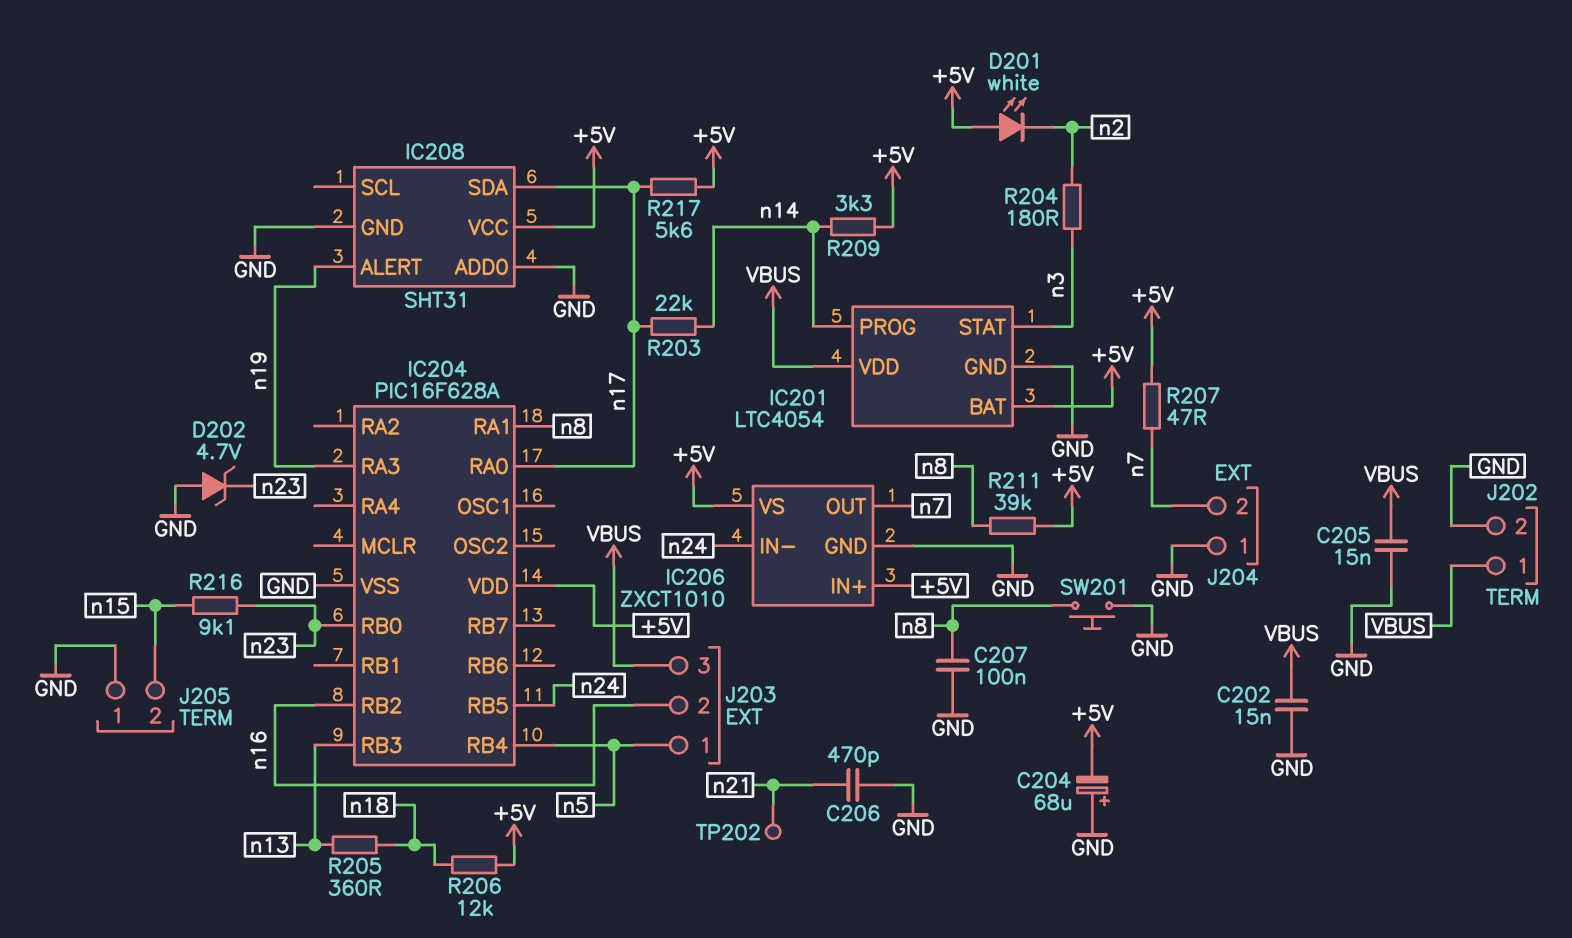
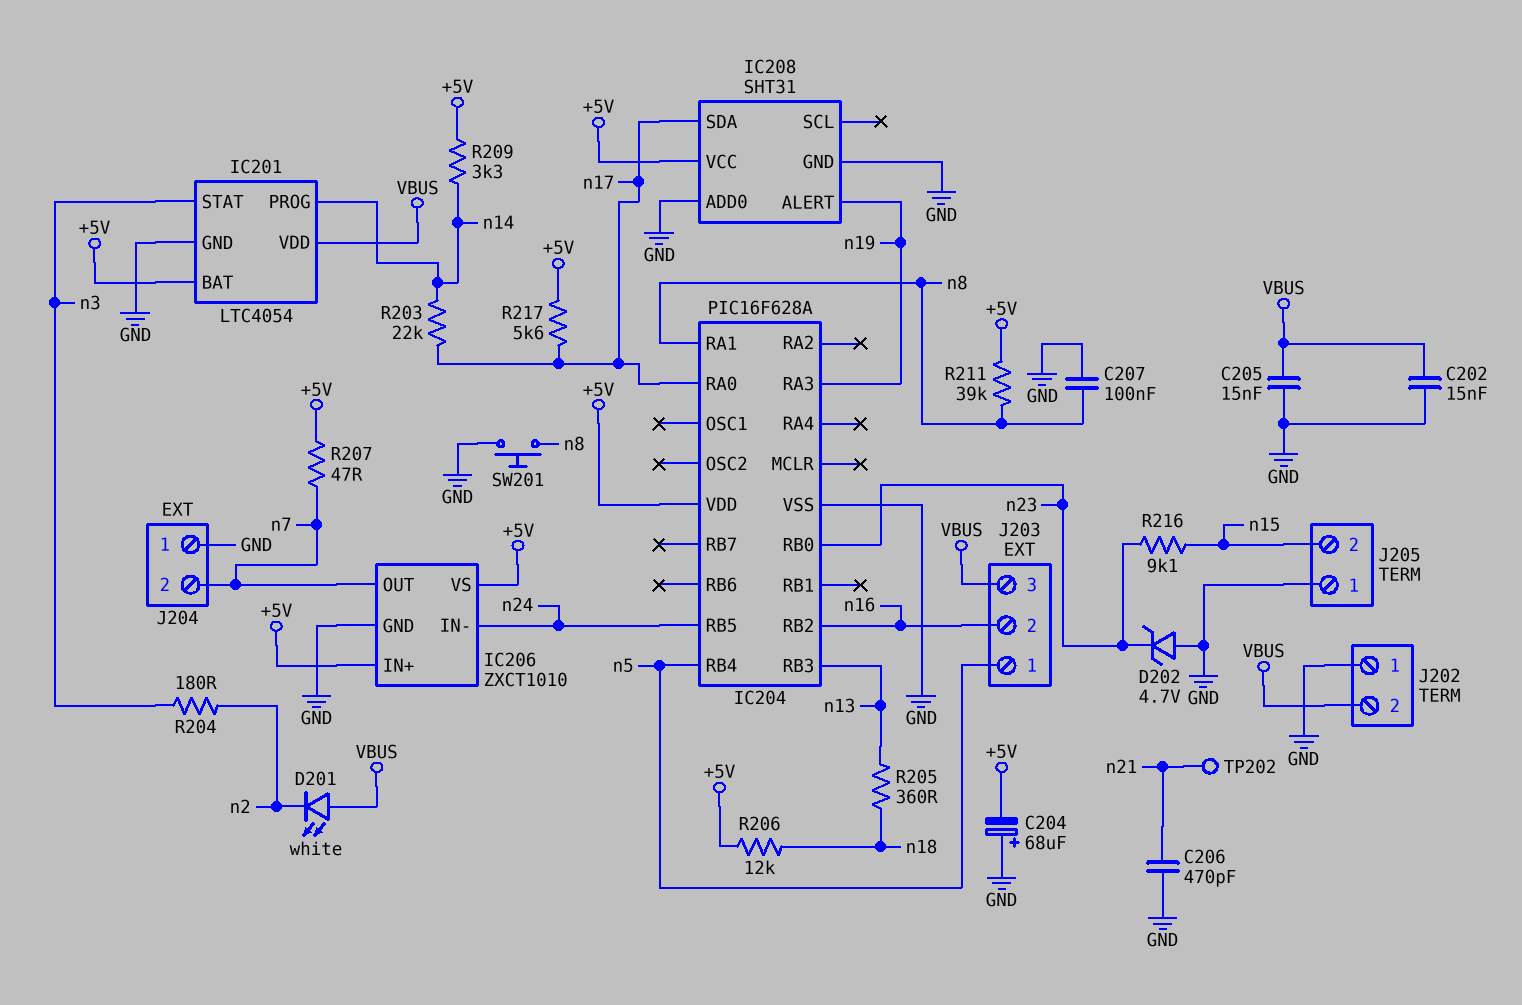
D201: LED white (A +5V, K n2) -> LED white (A VBUS, K n2)
J202 pin 1: VBUS -> GND
J202 pin 2: GND -> VBUS

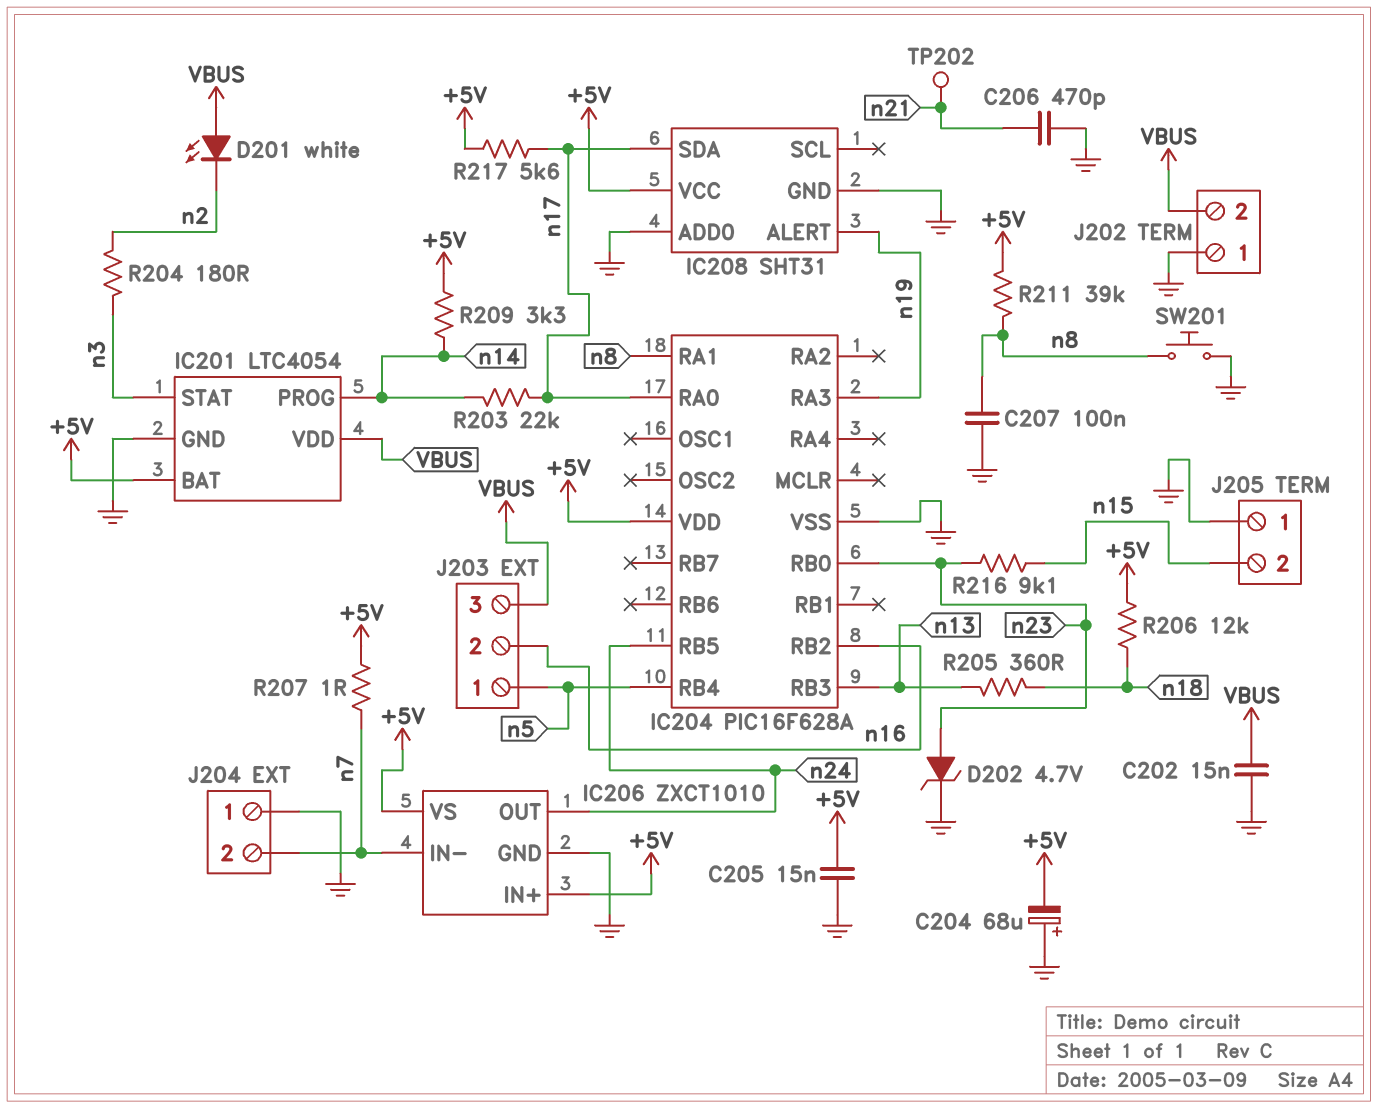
C205: 15nF (GND, VBUS) -> 15nF (+5V, GND)
D202: zener 4.7V (A GND, K n23) -> zener 4.7V (A n23, K GND)
IC206 pin IN-: n24 -> n7
IC206 pin OUT: n7 -> n24
R207: 47 (+5V, n7) -> 1 (+5V, n7)

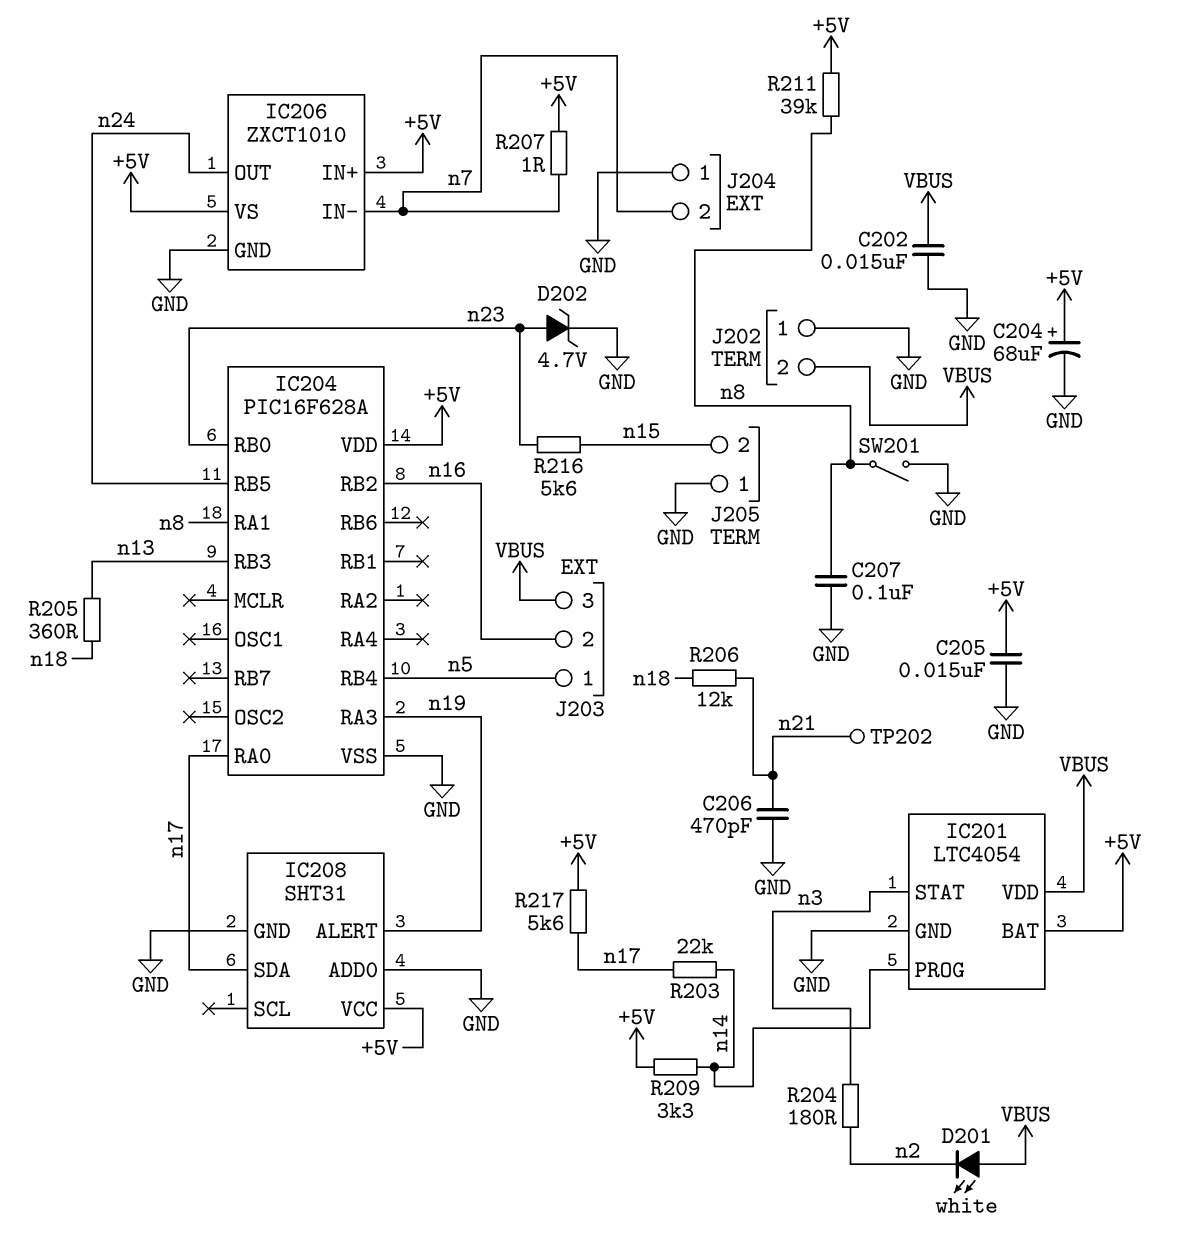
C204: 68uF (plus GND, minus +5V) -> 68uF (plus +5V, minus GND)
R206: 12k (+5V, n18) -> 12k (n18, n21)
R216: 9.1k (n15, n23) -> 5.6k (n15, n23)
SW201: button (GND, n8) -> switch (GND, n8)

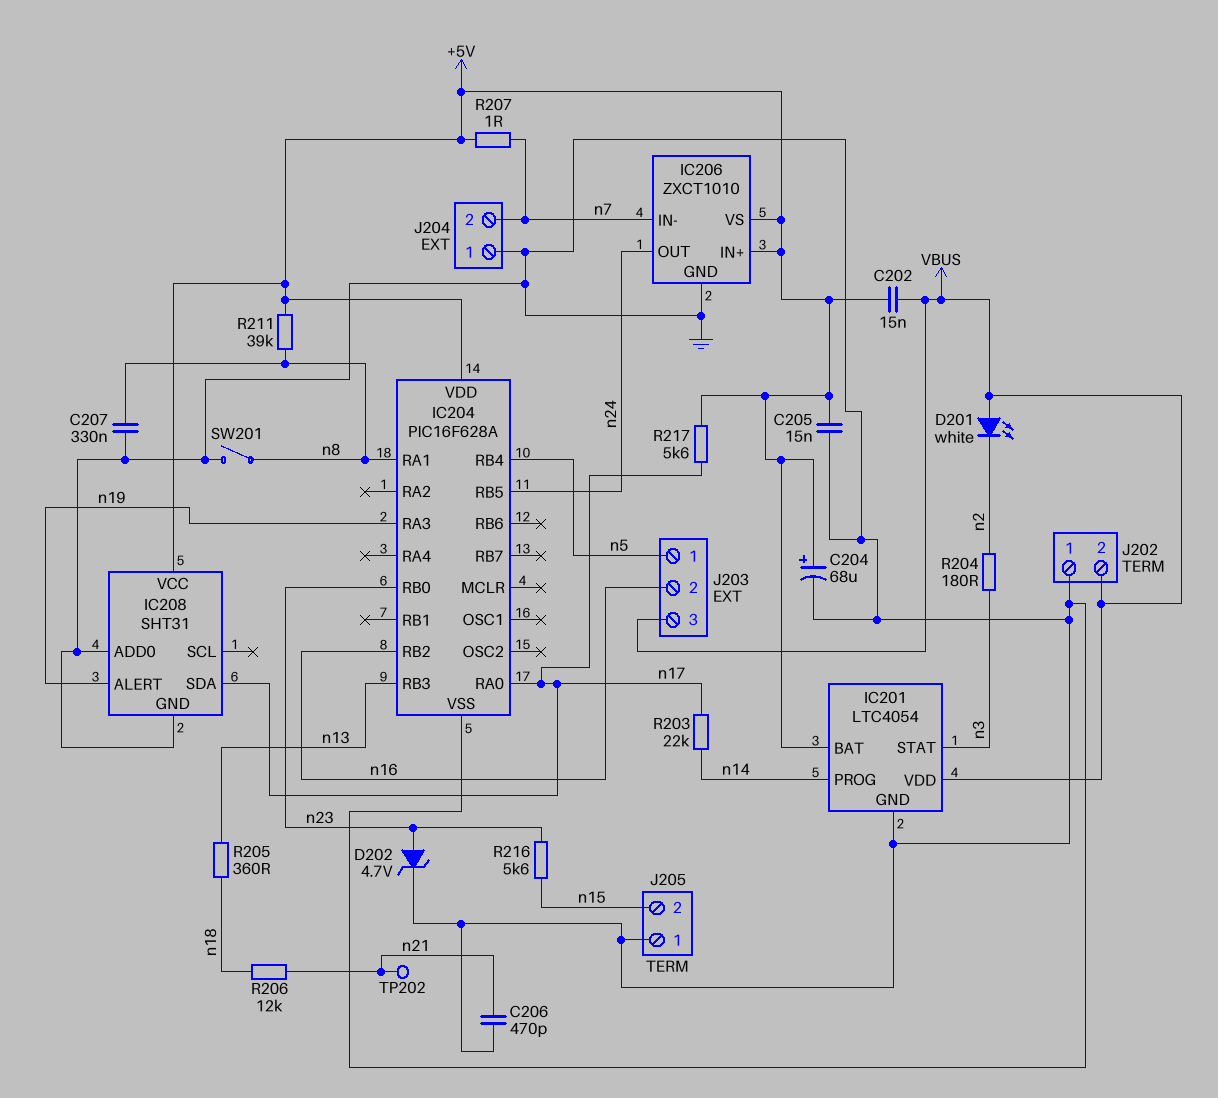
C202: 15nF (GND, VBUS) -> 15nF (+5V, VBUS)
C207: 100nF (GND, n8) -> 330nF (GND, n8)
R209: 3.3k (+5V, n14) -> none

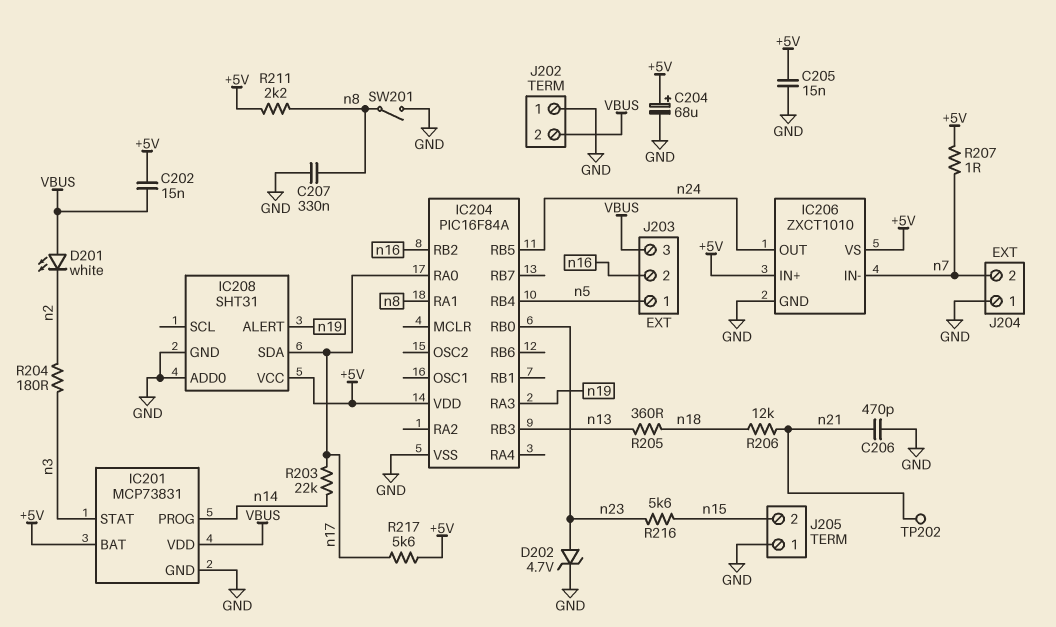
IC201: LTC4054 -> MCP73831
IC204: PIC16F628A -> PIC16F84A
R211: 39k (+5V, n8) -> 2.2k (+5V, n8)

